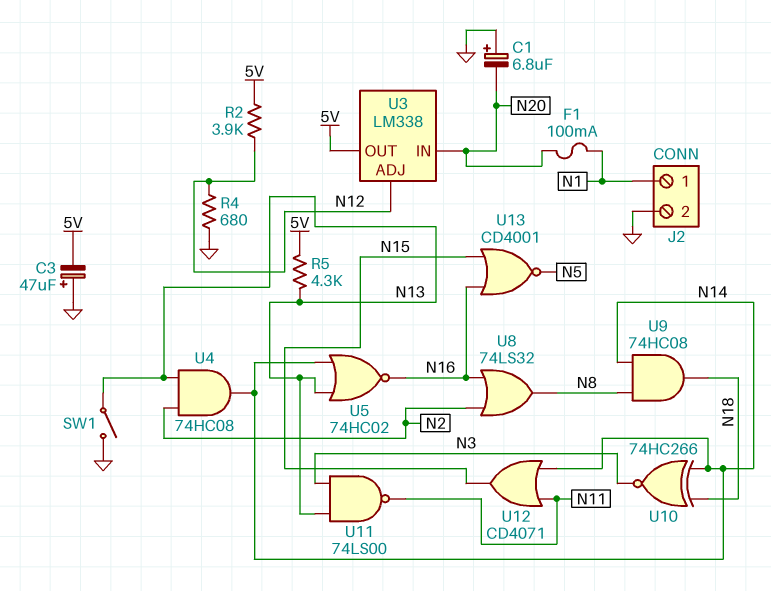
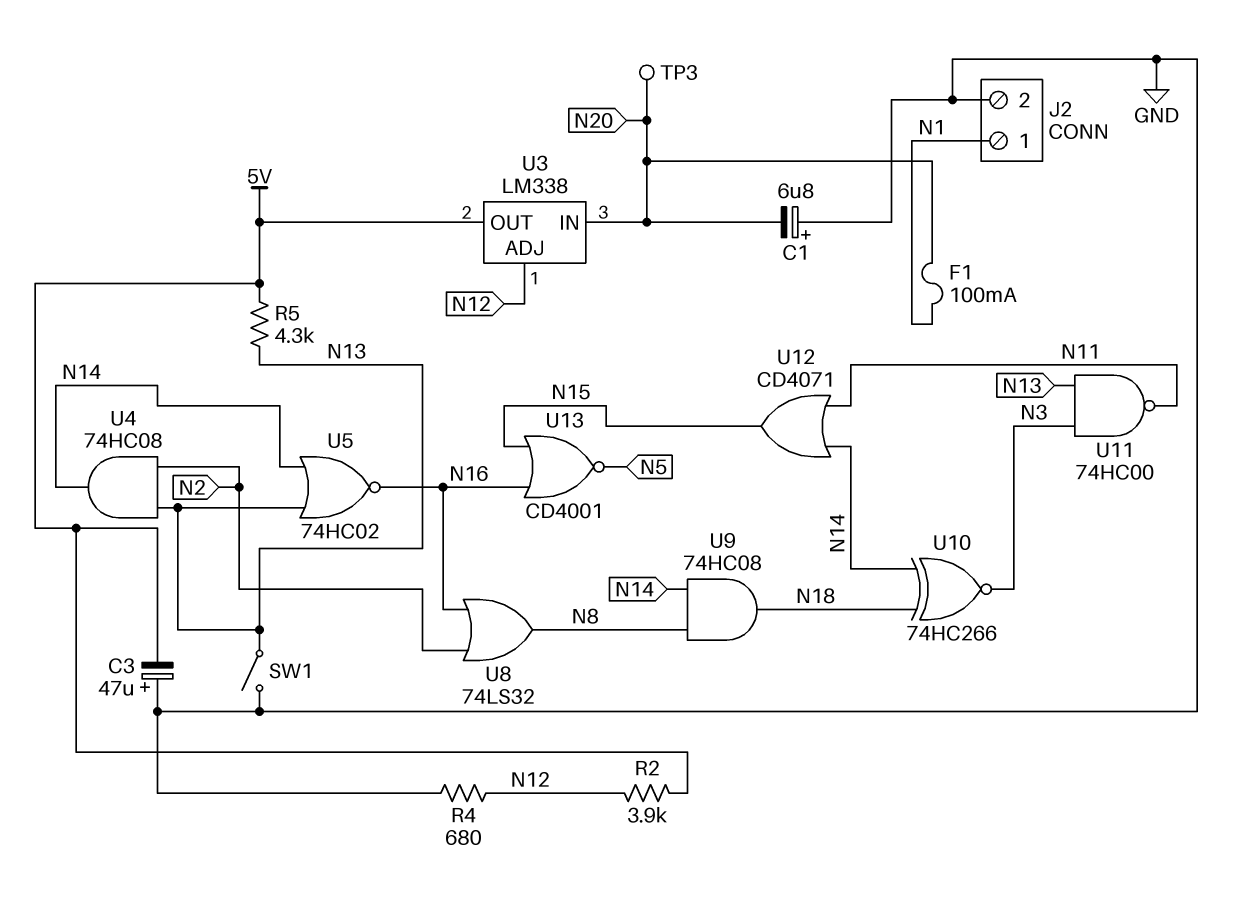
TP3: none -> test point (N20)
U11: NAND 74LS00 (in N3, in N13, out N11) -> NAND 74HC00 (in N3, in N13, out N11)

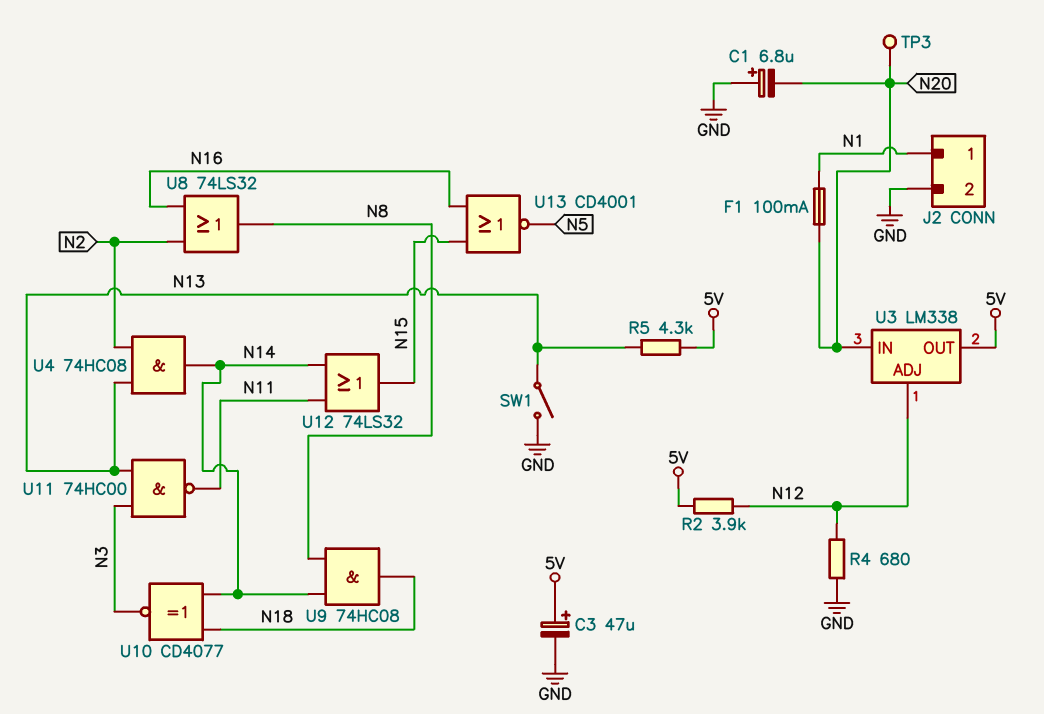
C3: 47uF (plus GND, minus 5V) -> 47uF (plus 5V, minus GND)
U5: NOR 74HC02 (in N13, in N14, out N16) -> none
U10: XNOR 74HC266 (in N14, in N18, out N3) -> XNOR CD4077 (in N14, in N18, out N3)
U12: OR CD4071 (in N11, in N14, out N15) -> OR 74LS32 (in N11, in N14, out N15)

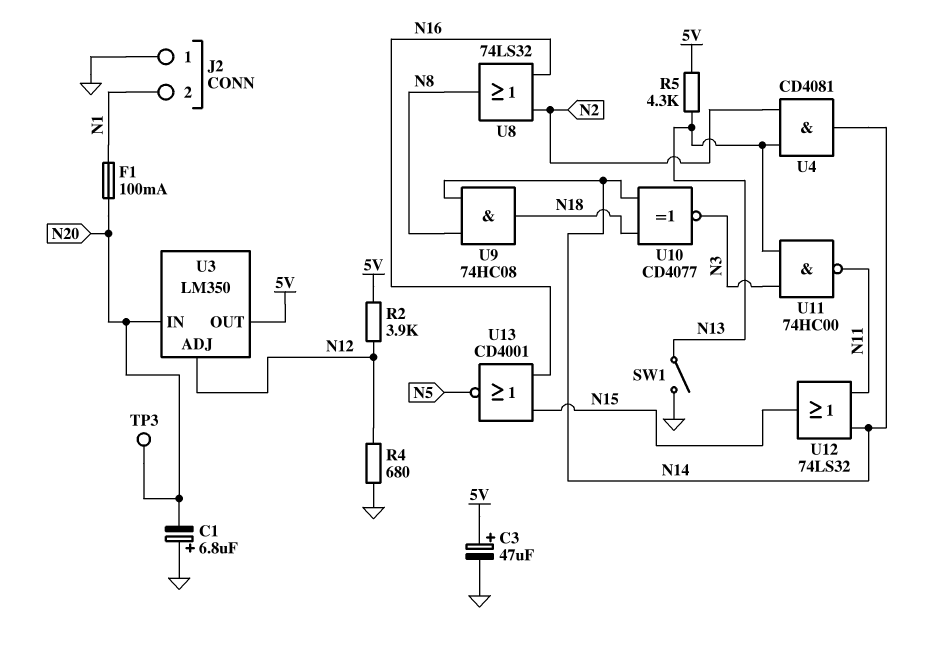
J2 pin 1: N1 -> GND
J2 pin 2: GND -> N1
U3: LM338 -> LM350
U4: AND 74HC08 (in N2, in N13, out N14) -> AND CD4081 (in N2, in N13, out N14)

